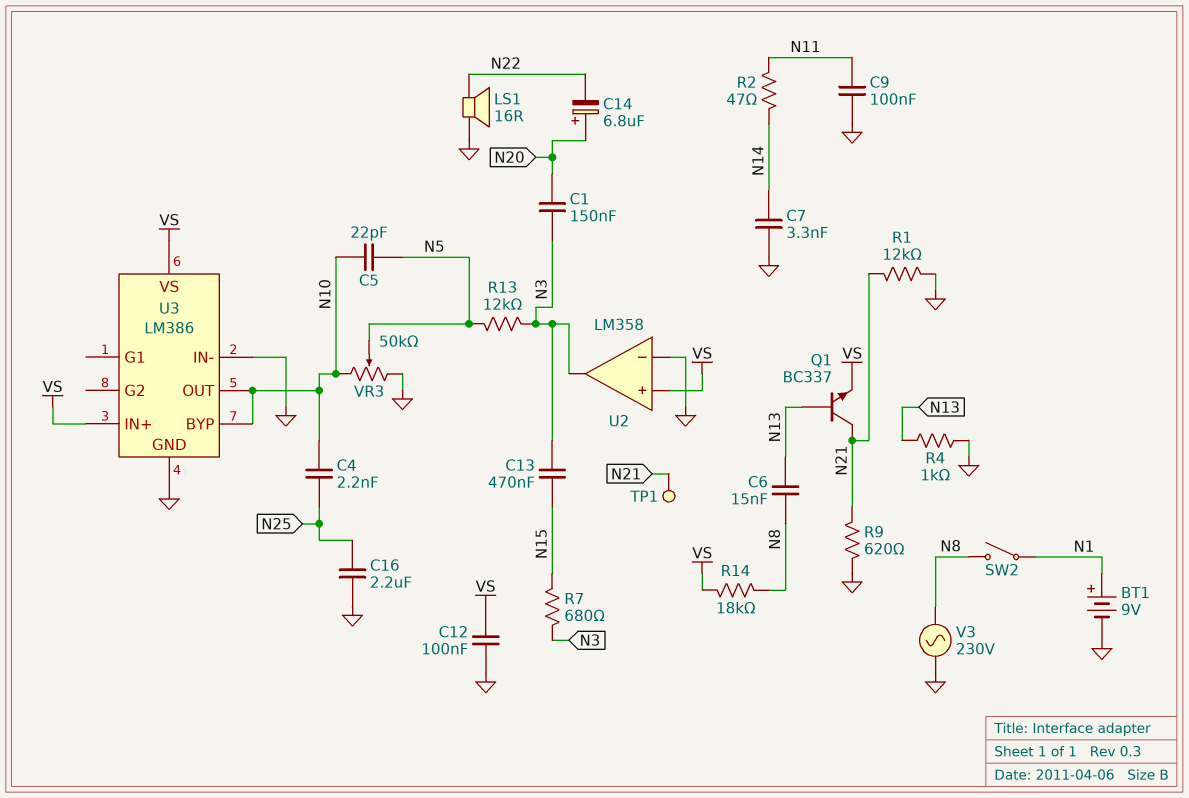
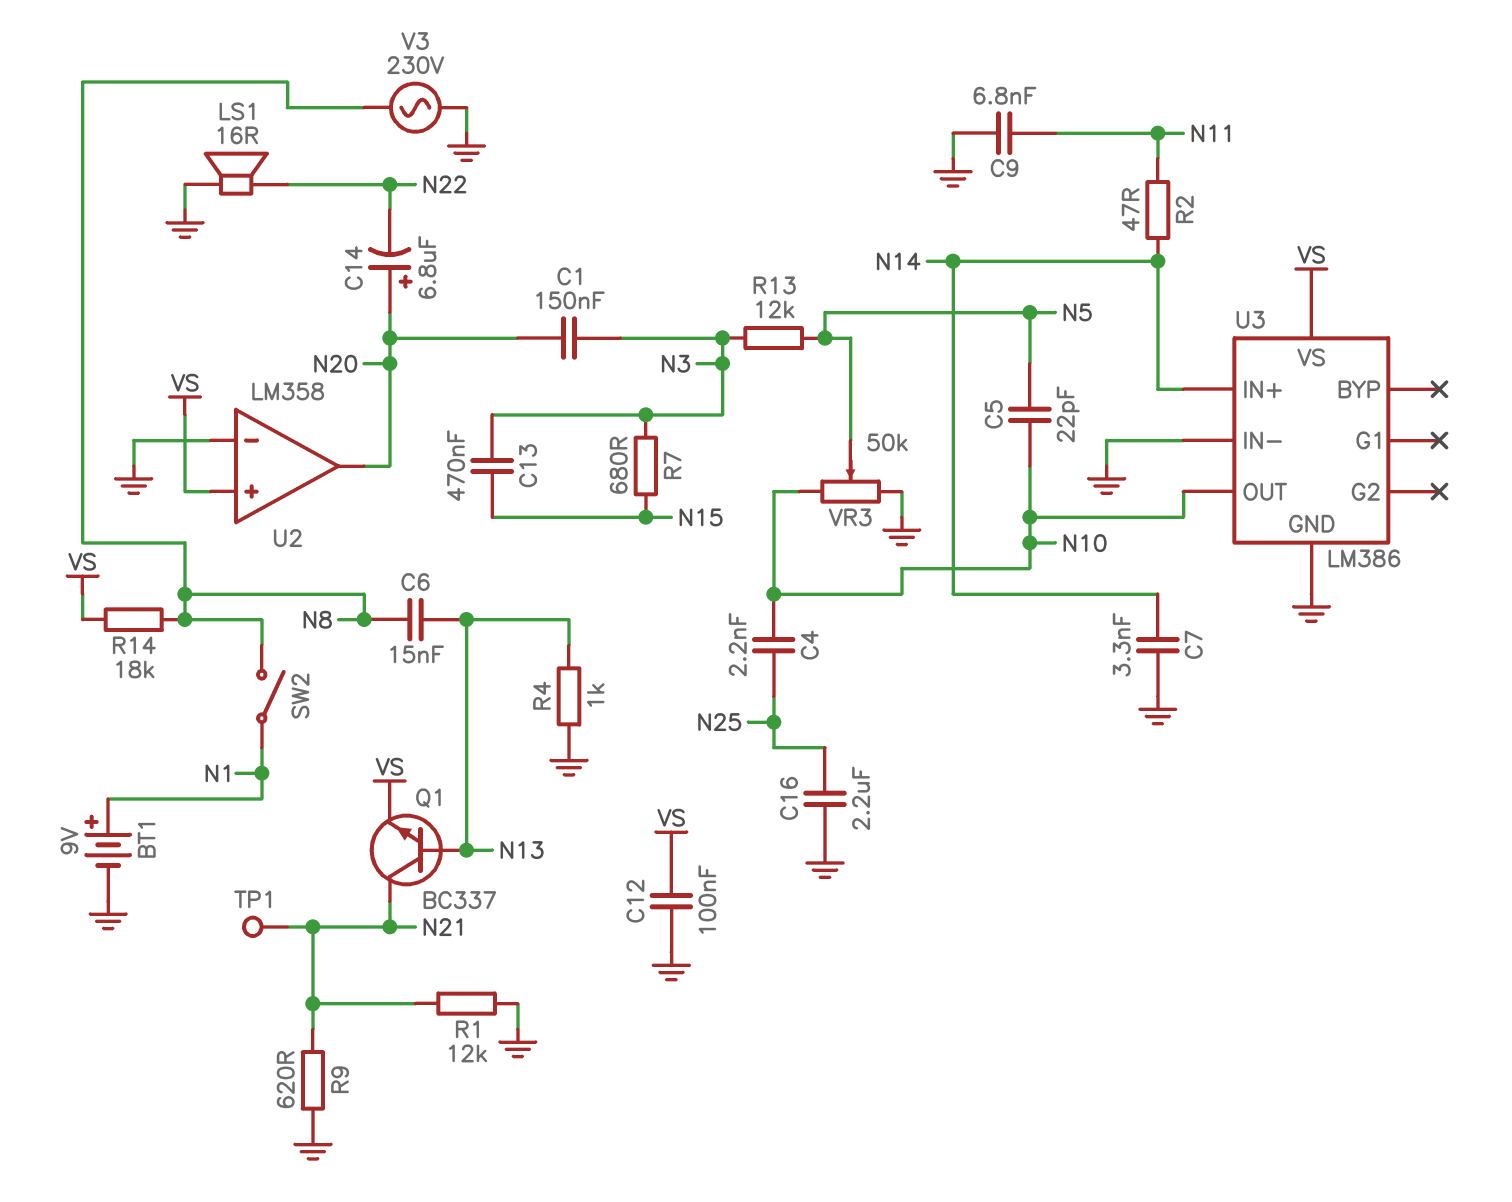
C9: 100nF (GND, N11) -> 6.8nF (GND, N11)
U2 pin out: N3 -> N20
U3 pin BYP: N10 -> none
U3 pin IN+: VS -> N14

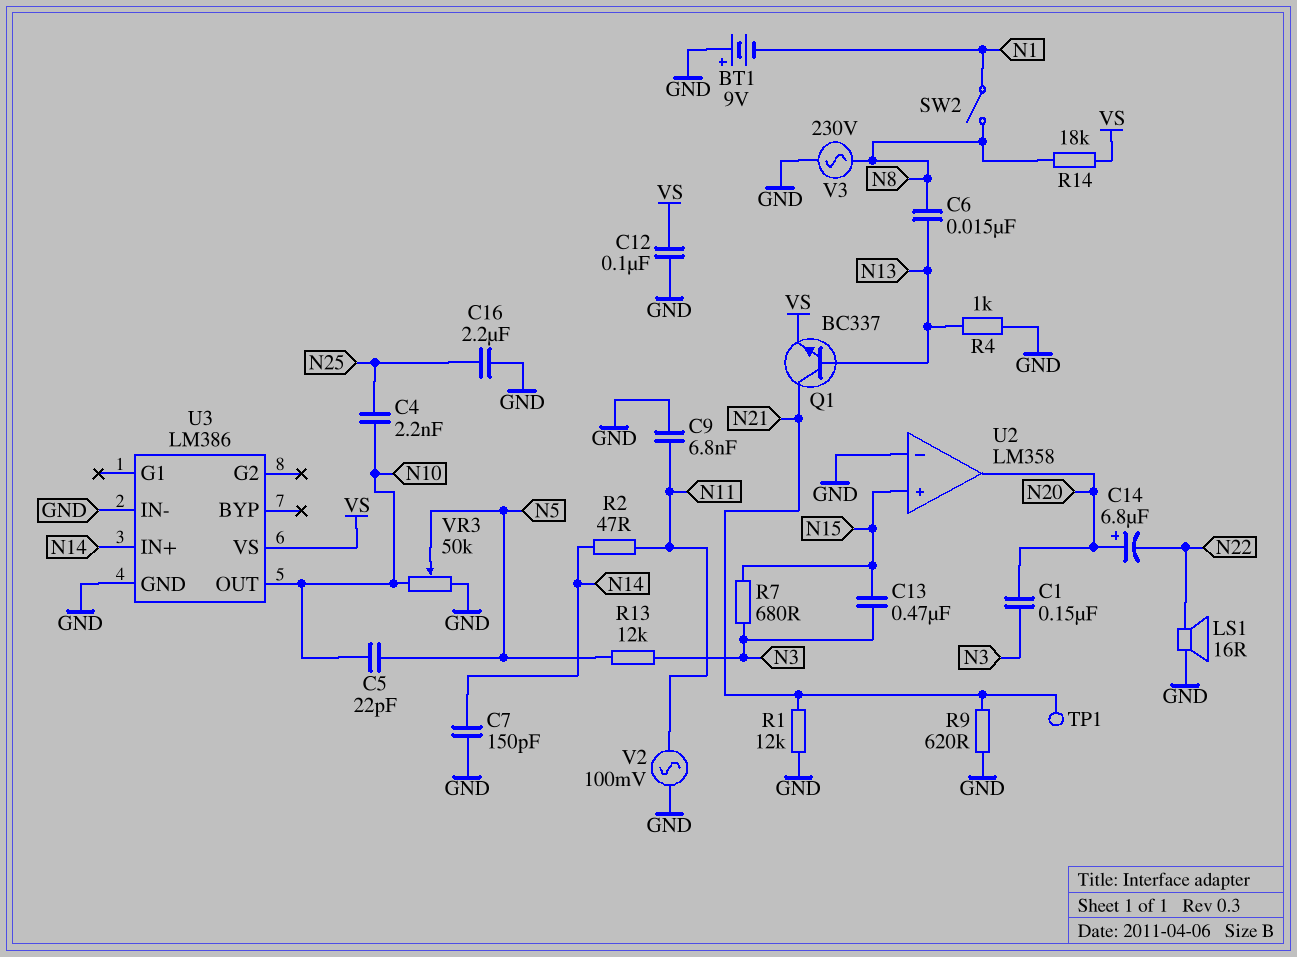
BT1: 9V (plus N1, minus GND) -> 9V (plus GND, minus N1)
C7: 3.3nF (GND, N14) -> 150pF (GND, N14)
U2 pin in+: VS -> N15
V2: none -> AC 100mV (GND, N11)

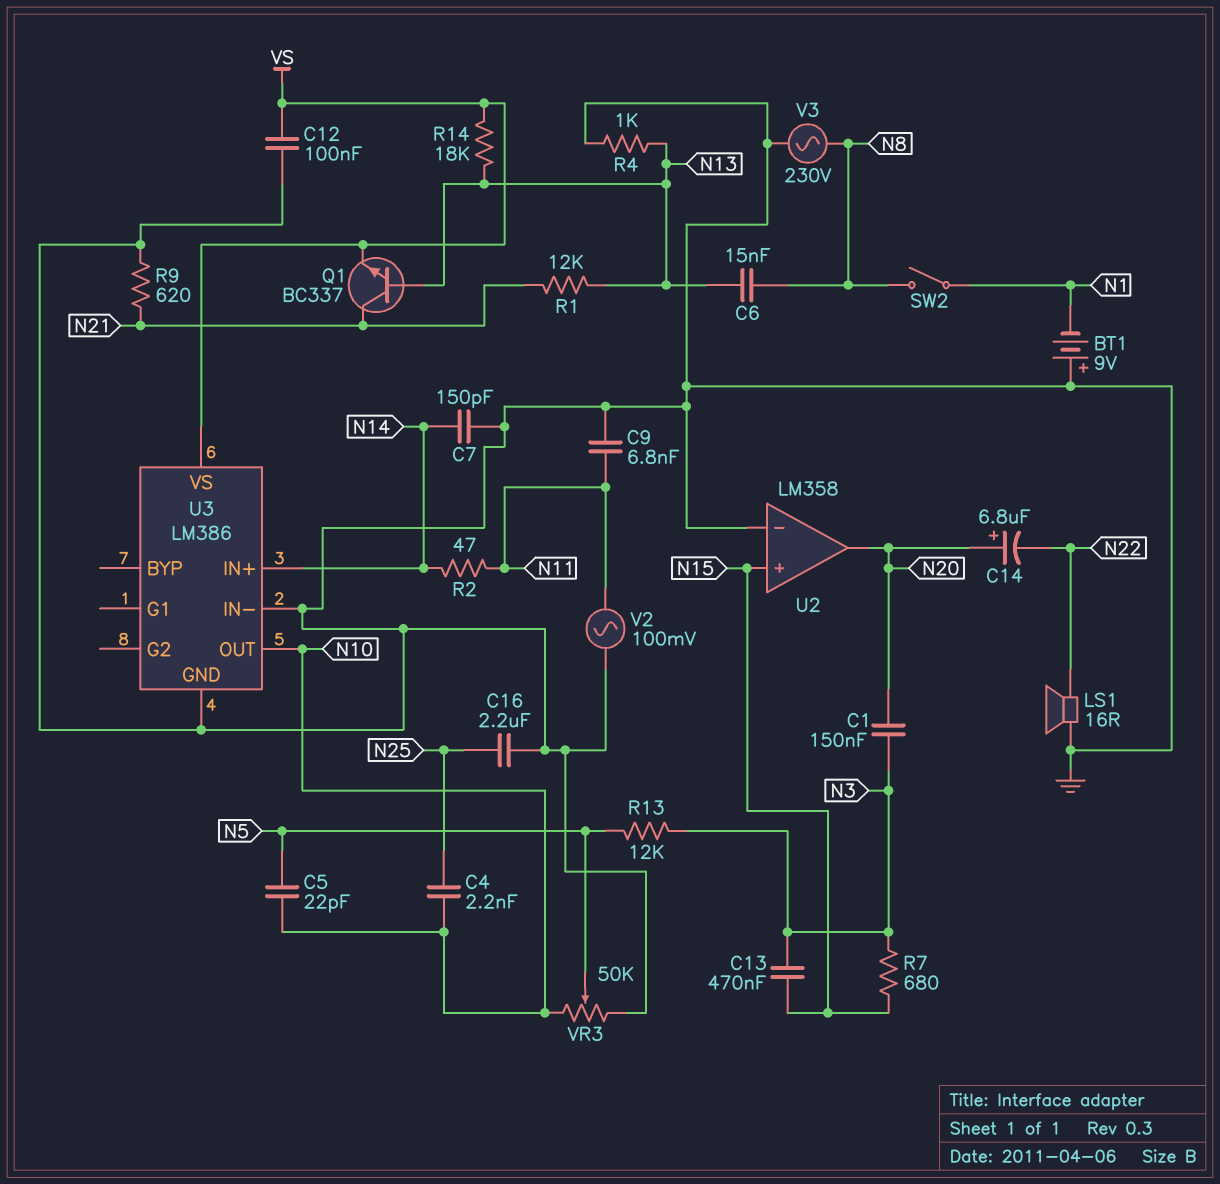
R1: 12k (GND, N21) -> 12k (N13, N21)
R14: 18k (N8, VS) -> 18k (N13, VS)
TP1: test point (N21) -> none

